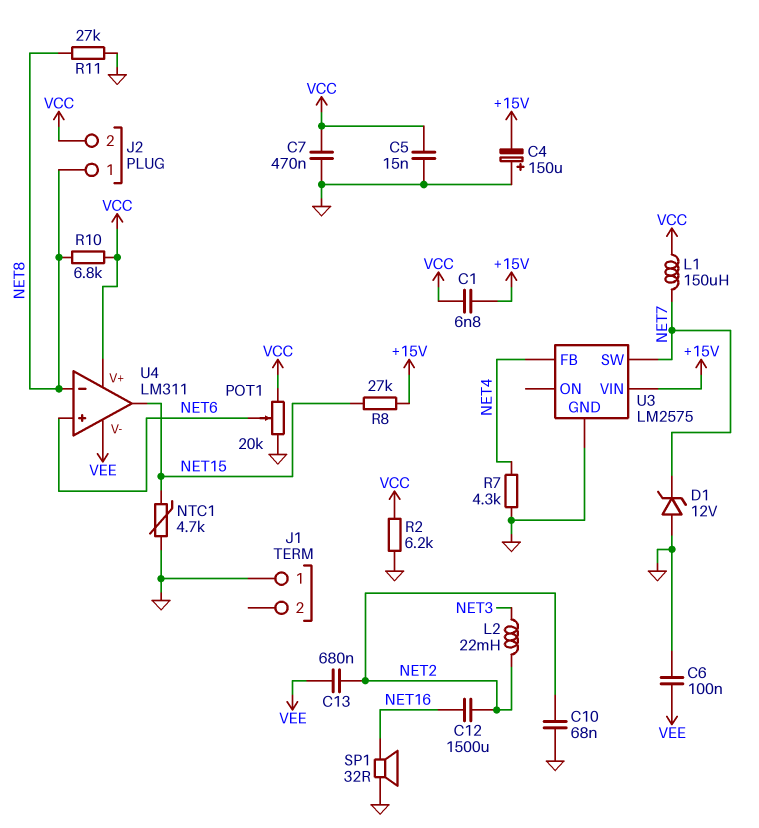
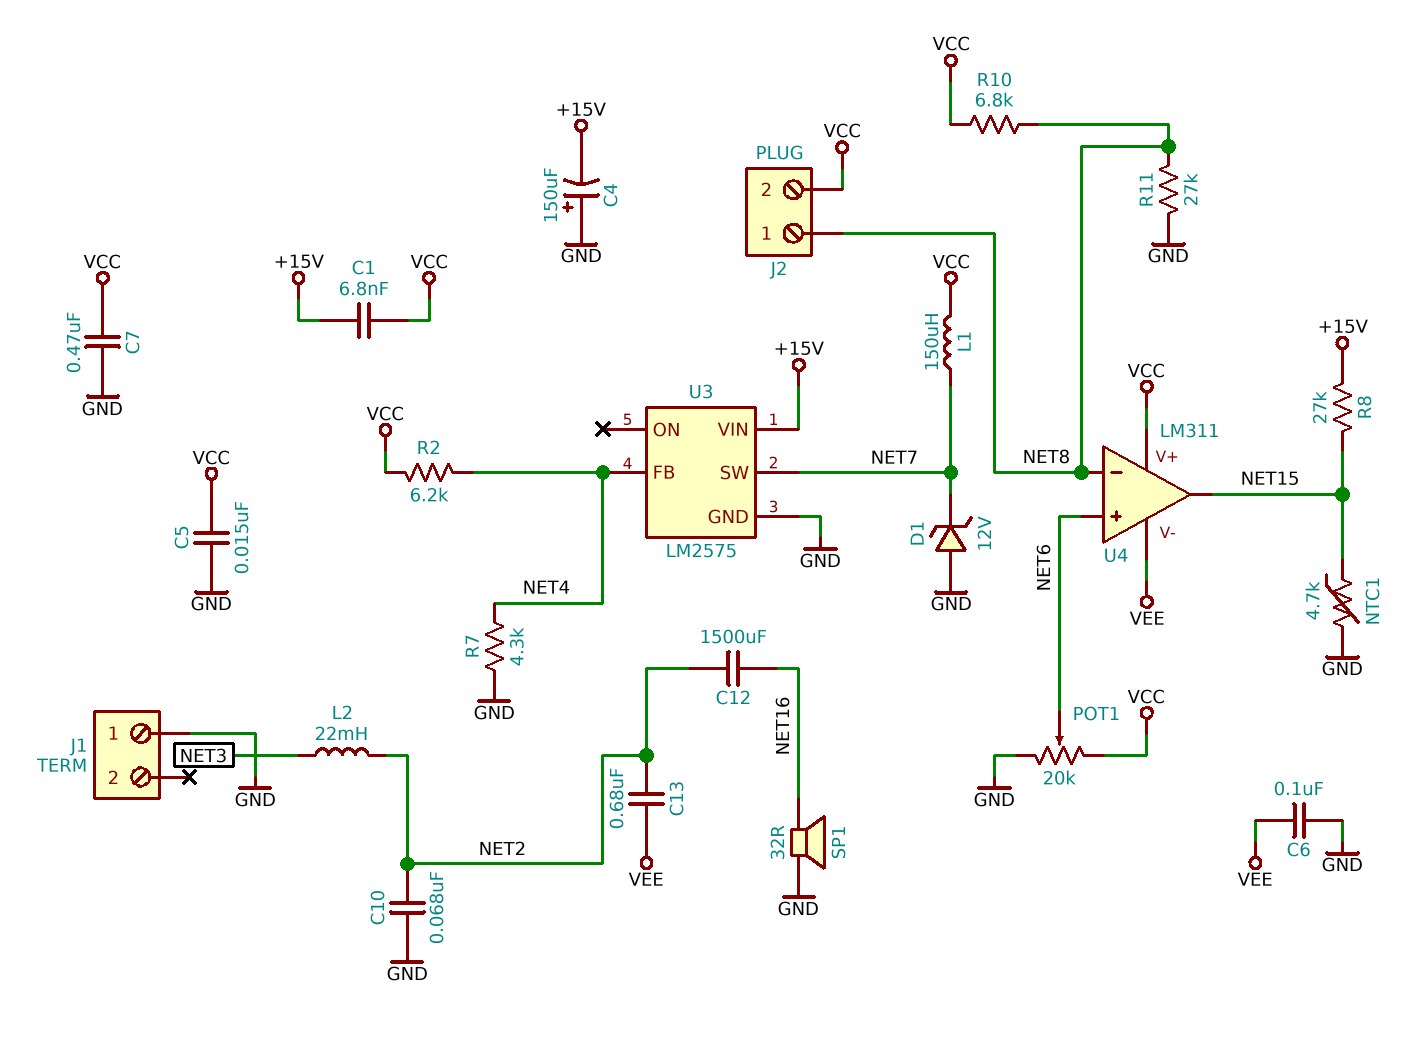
R2: 6.2k (GND, VCC) -> 6.2k (NET4, VCC)

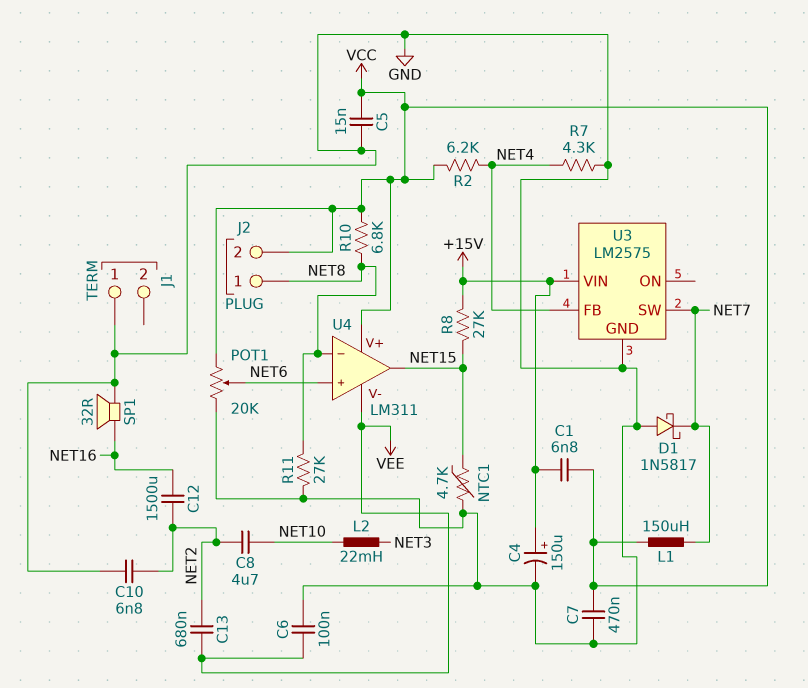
C4: 150uF (plus GND, minus +15V) -> 150uF (plus +15V, minus GND)
C8: none -> 4.7uF (NET2, NET10)
C10: 68nF (GND, NET2) -> 6.8nF (GND, NET2)
D1: zener 12V (A GND, K NET7) -> schottky 1N5817 (A GND, K NET7)
L2: 22mH (NET2, NET3) -> 22mH (NET3, NET10)

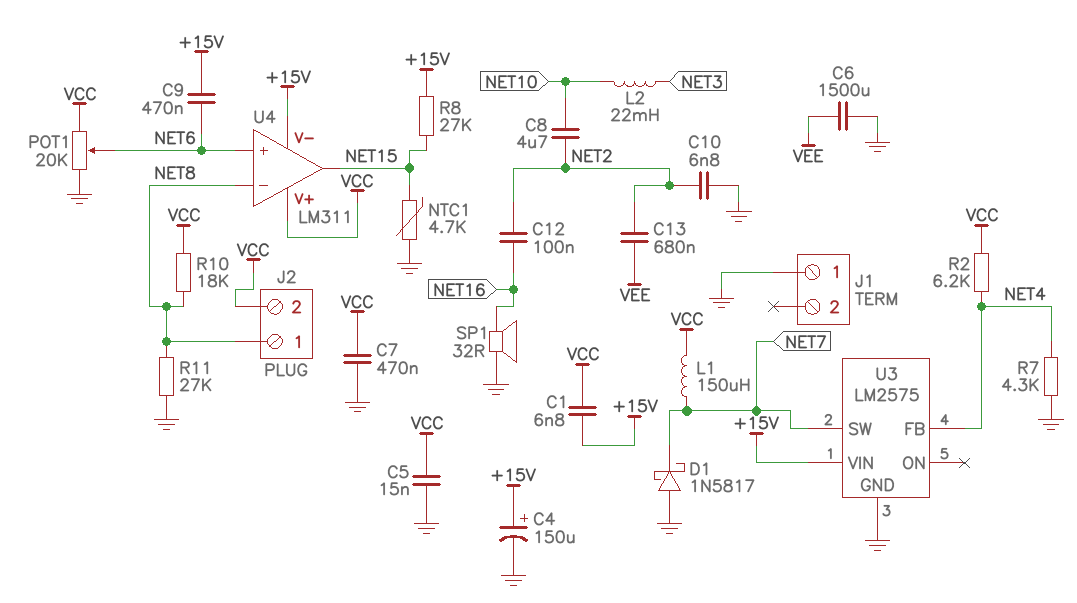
C6: 100nF (GND, VEE) -> 1500uF (GND, VEE)
C9: none -> 470nF (+15V, NET6)
C12: 1500uF (NET2, NET16) -> 100nF (NET2, NET16)
R10: 6.8k (NET8, VCC) -> 18k (NET8, VCC)
U4 pin V-: VEE -> +15V

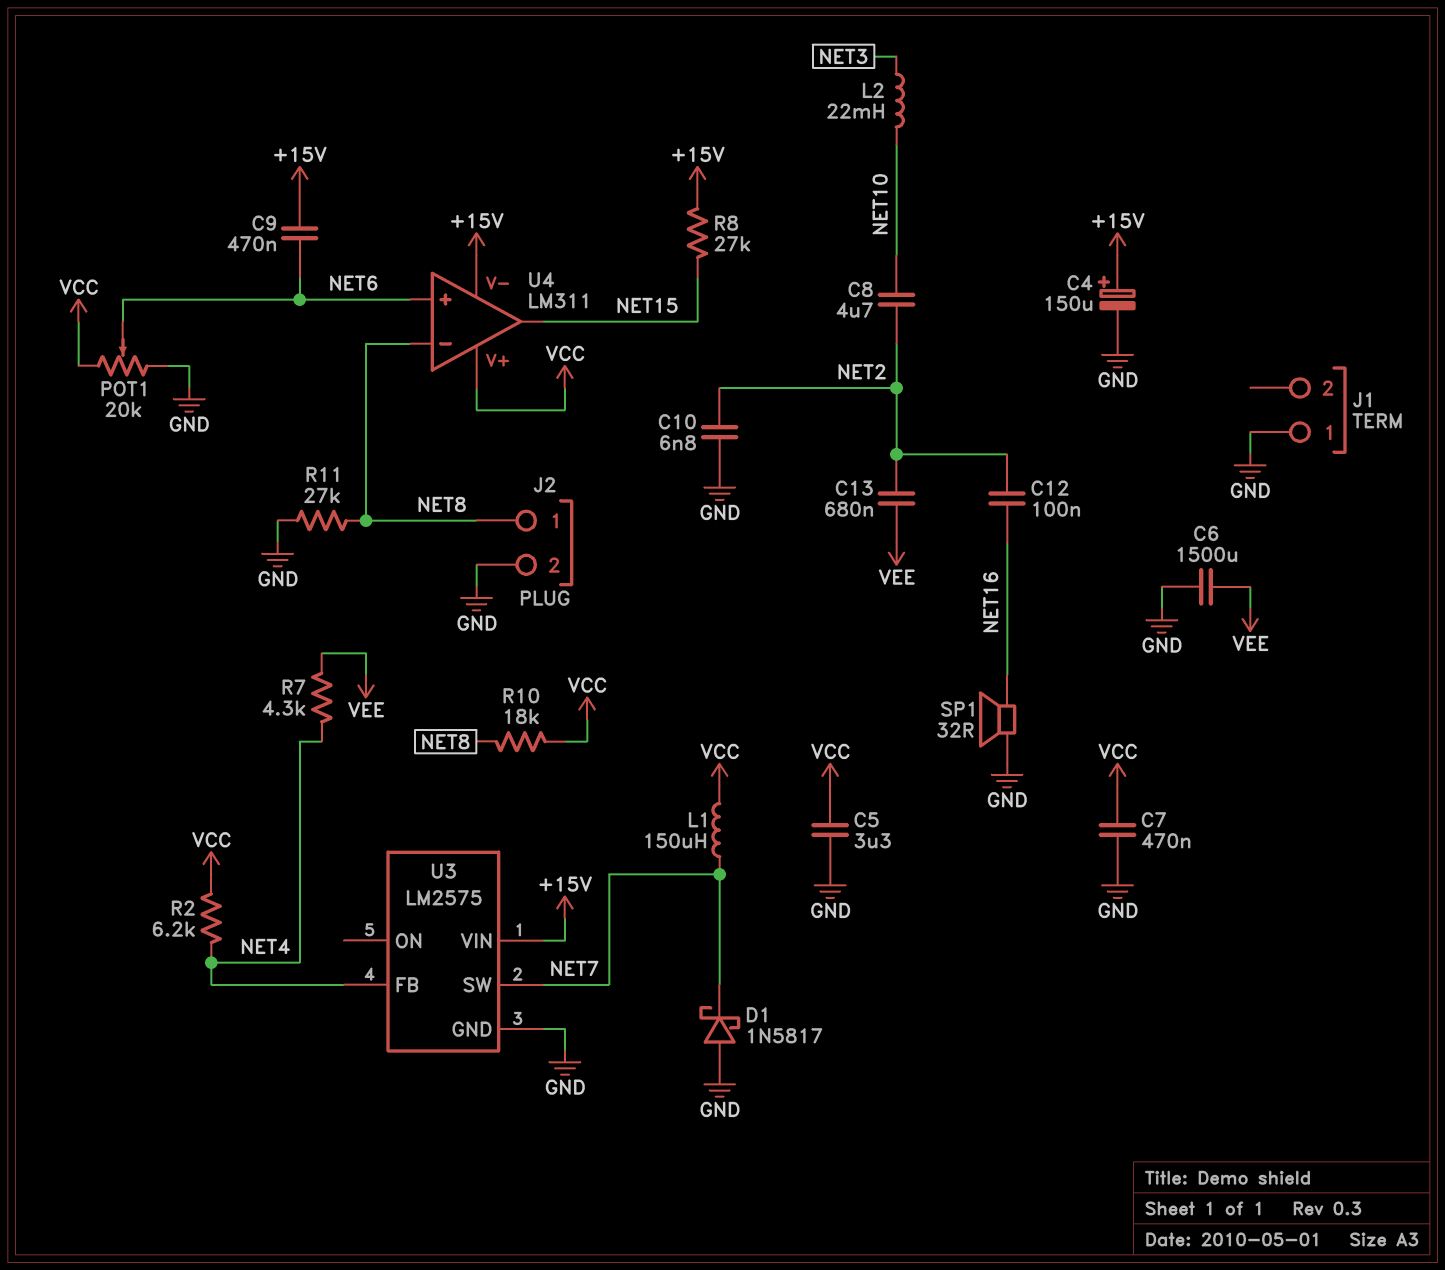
C1: 6.8nF (+15V, VCC) -> none
C5: 15nF (GND, VCC) -> 3.3uF (GND, VCC)
J2 pin 2: VCC -> GND
NTC1: 4.7k (GND, NET15) -> none
R7: 4.3k (GND, NET4) -> 4.3k (NET4, VEE)

